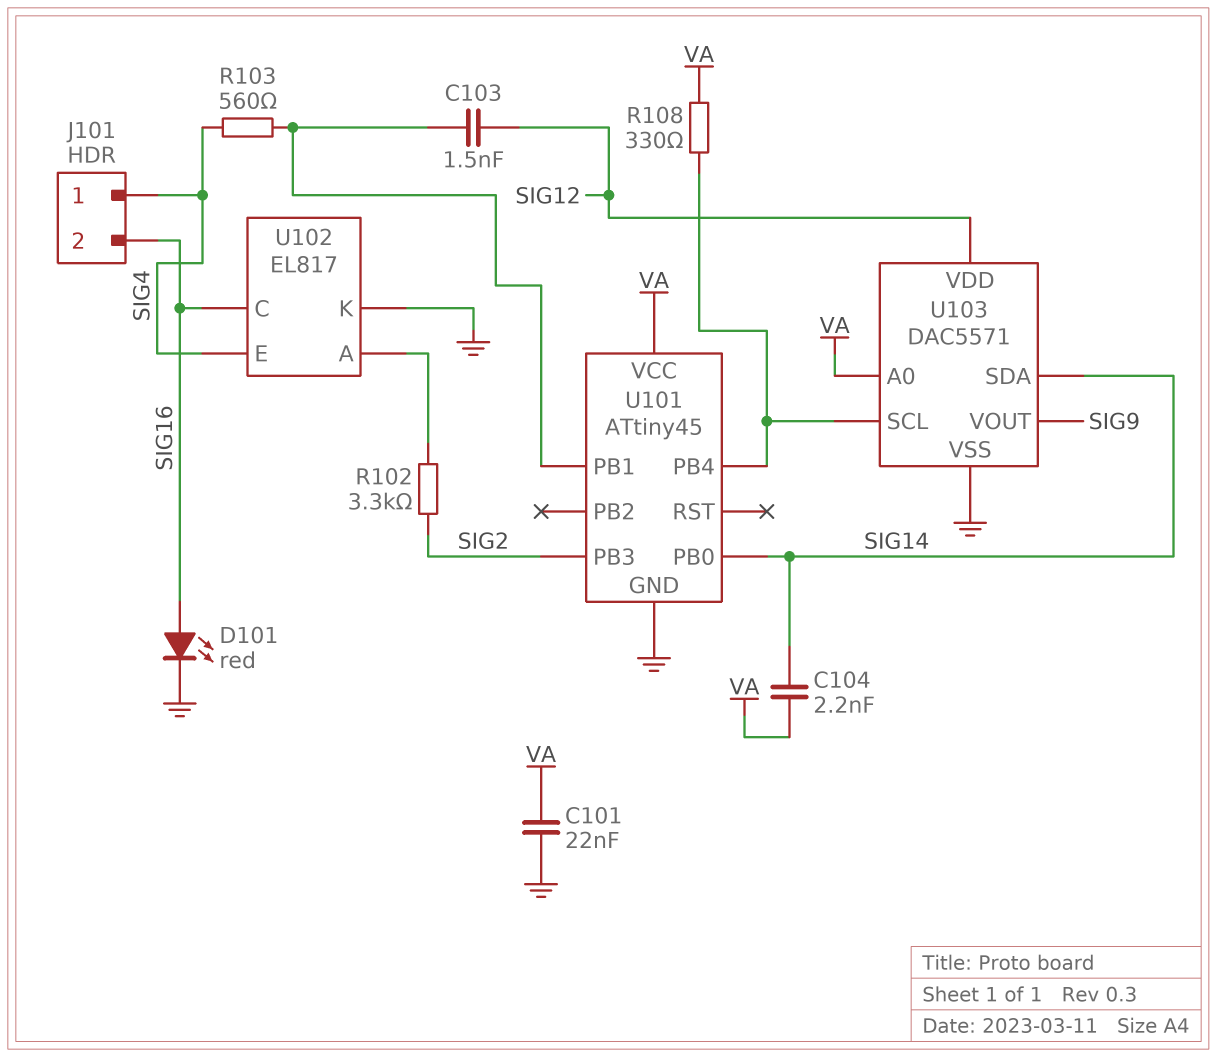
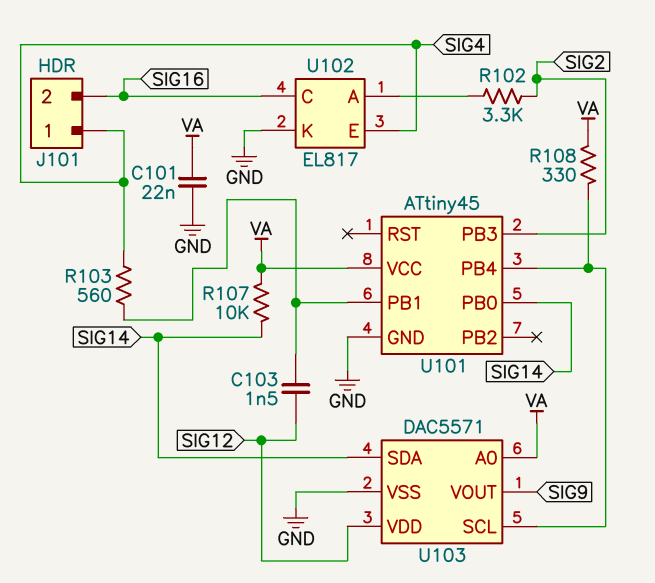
C104: 2.2nF (SIG14, VA) -> none
D101: LED red (A SIG16, K GND) -> none
R107: none -> 10k (SIG14, VA)

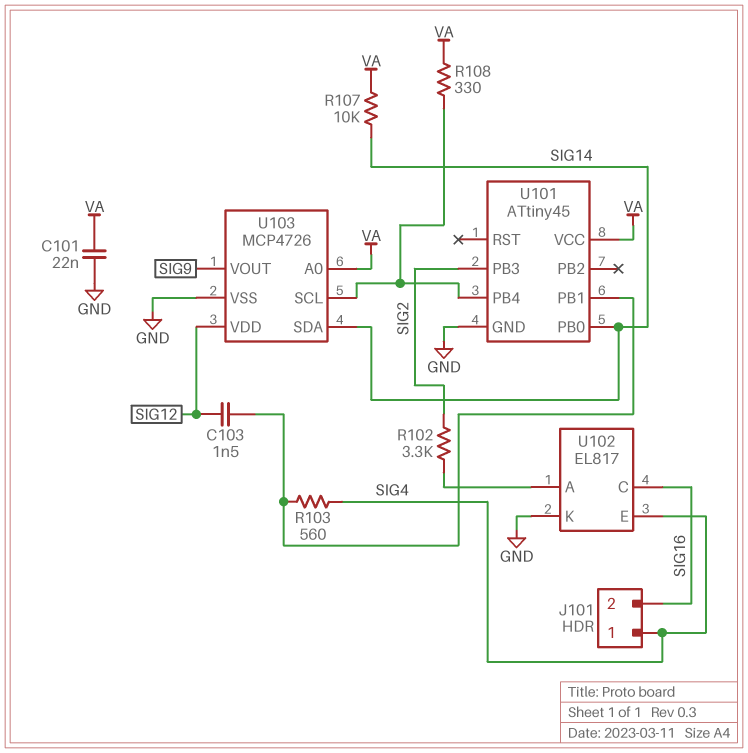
U103: DAC5571 -> MCP4726

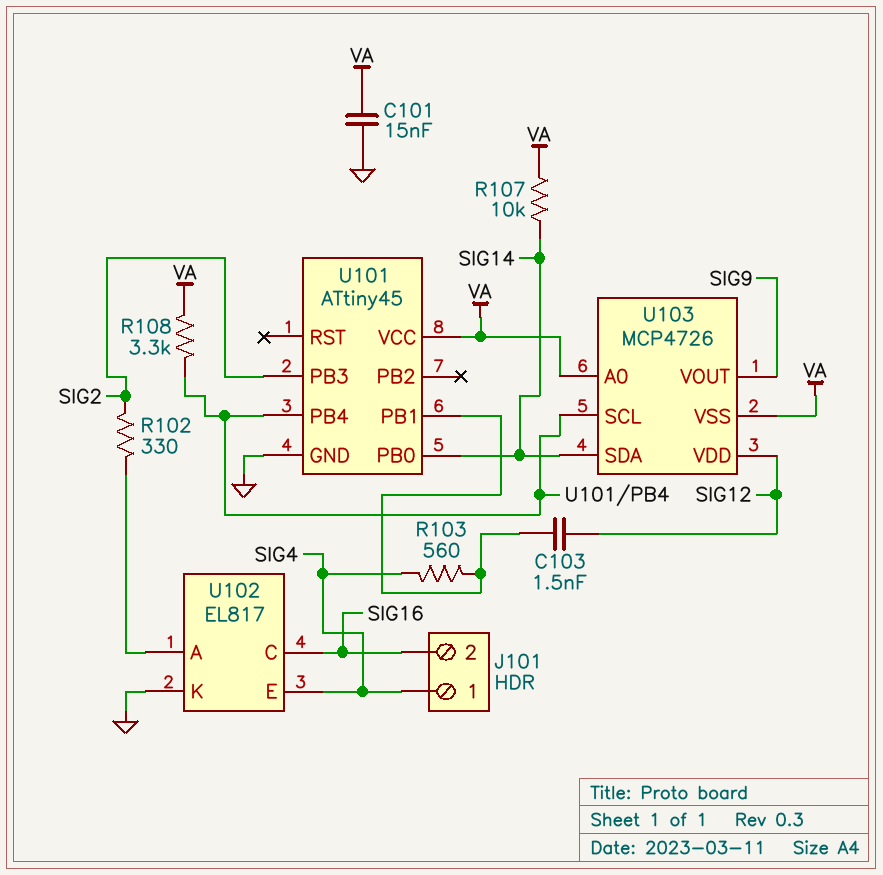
C101: 22nF (GND, VA) -> 15nF (GND, VA)
R102: 3.3k (SIG2, U102/A) -> 330 (SIG2, U102/A)
R108: 330 (U101/PB4, VA) -> 3.3k (U101/PB4, VA)
U103 pin VSS: GND -> VA

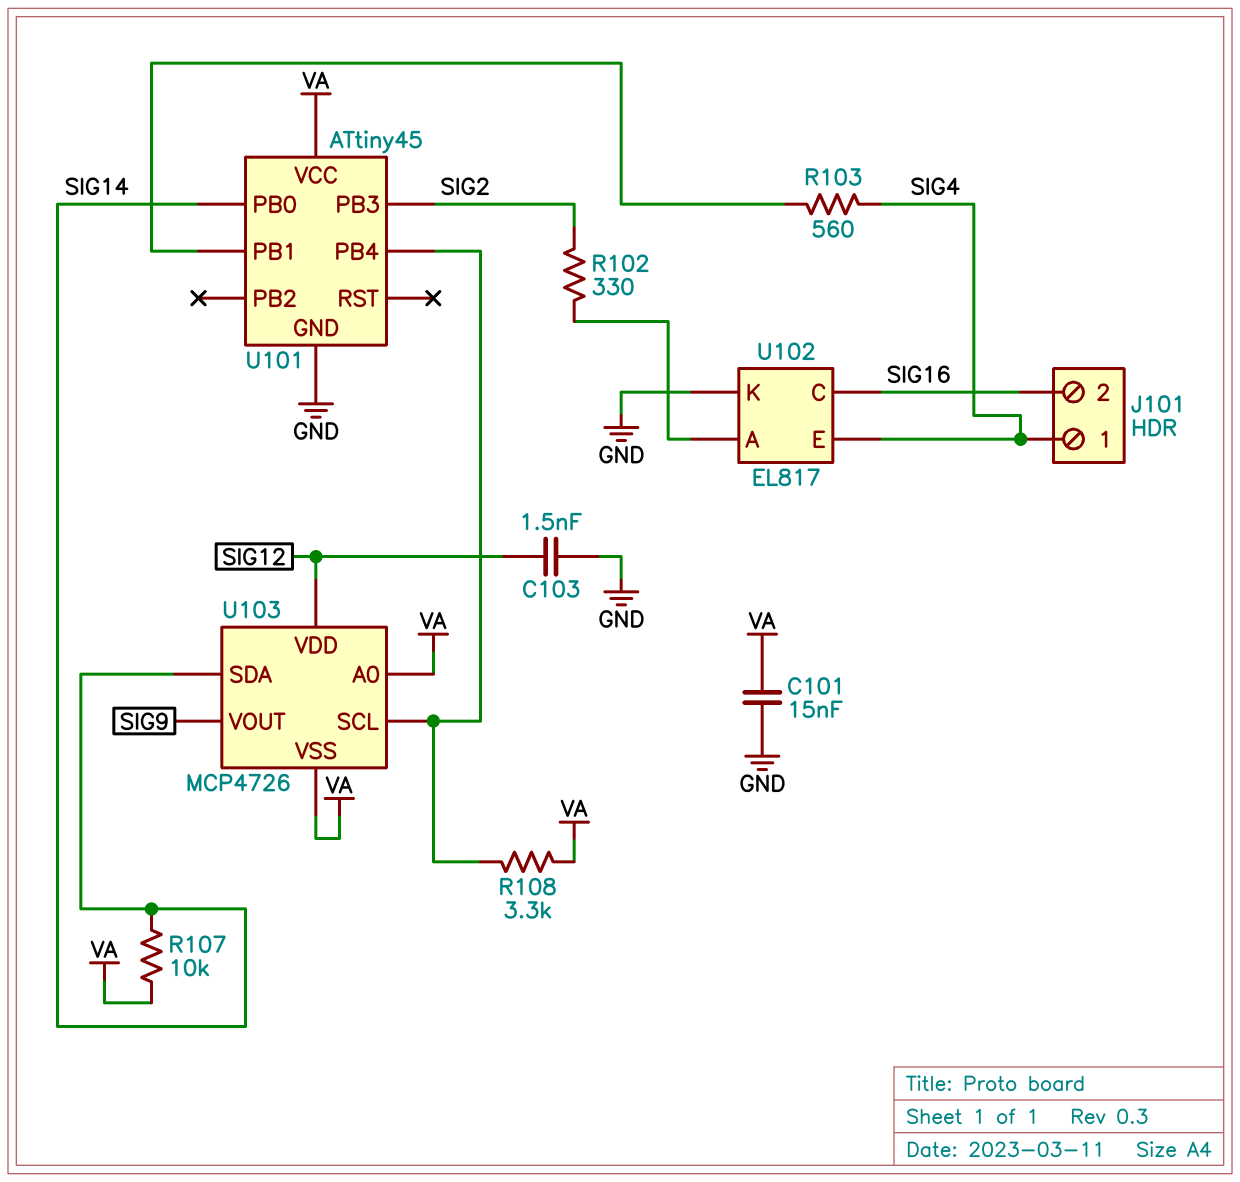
C103: 1.5nF (SIG12, U101/PB1) -> 1.5nF (GND, SIG12)

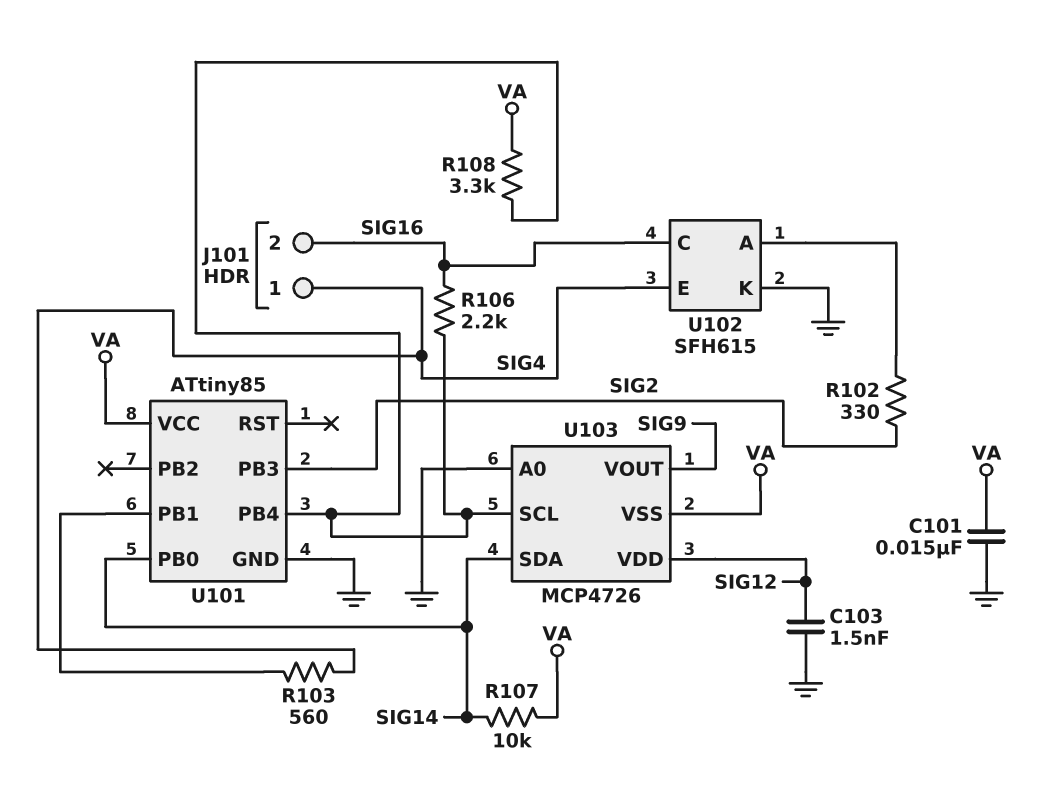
R106: none -> 2.2k (SIG16, U101/PB4)
U101: ATtiny45 -> ATtiny85
U102: EL817 -> SFH615
U103 pin A0: VA -> GND

